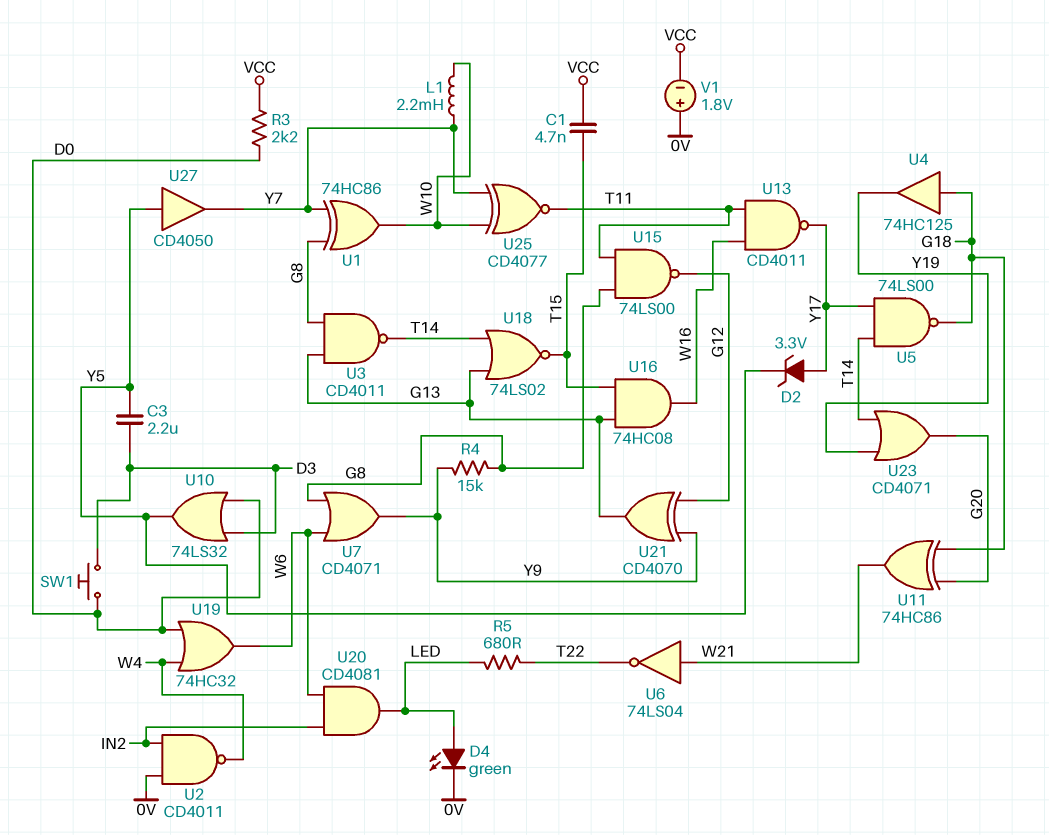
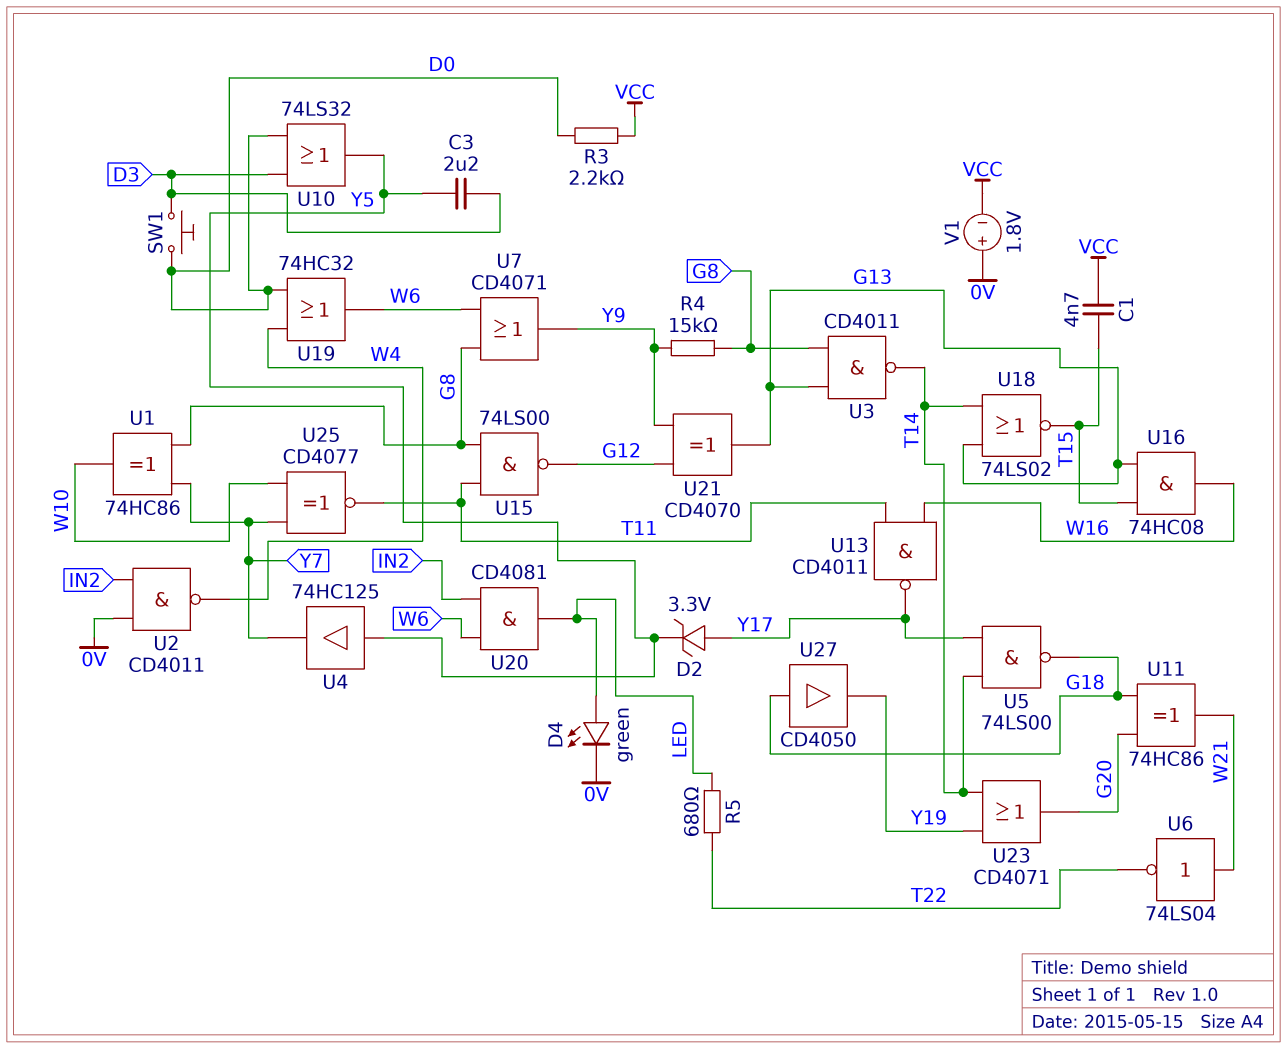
L1: 2.2mH (W10, Y7) -> none
U4: buffer 74HC125 (in G18, out Y19) -> buffer 74HC125 (in Y5, out Y7)
U27: buffer CD4050 (in Y5, out Y7) -> buffer CD4050 (in G18, out Y19)

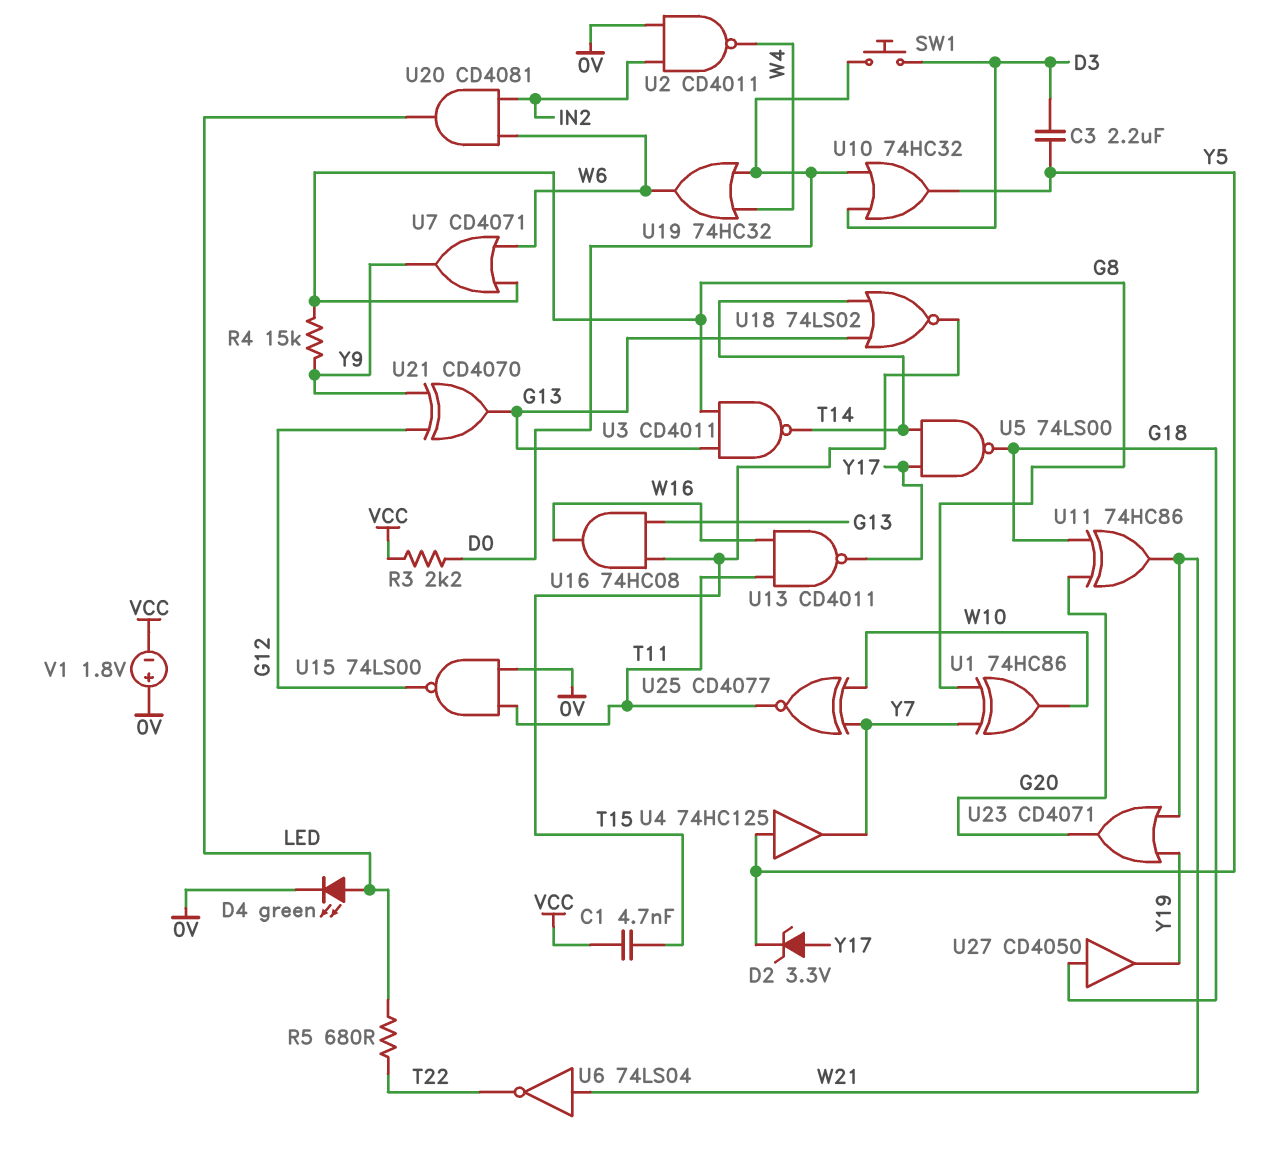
U10: OR 74LS32 (in D0, in D3, out Y5) -> OR 74HC32 (in D0, in D3, out Y5)
U15: NAND 74LS00 (in G8, in T11, out G12) -> NAND 74LS00 (in 0V, in T11, out G12)
U23: OR CD4071 (in T14, in Y19, out G20) -> OR CD4071 (in W21, in Y19, out G20)

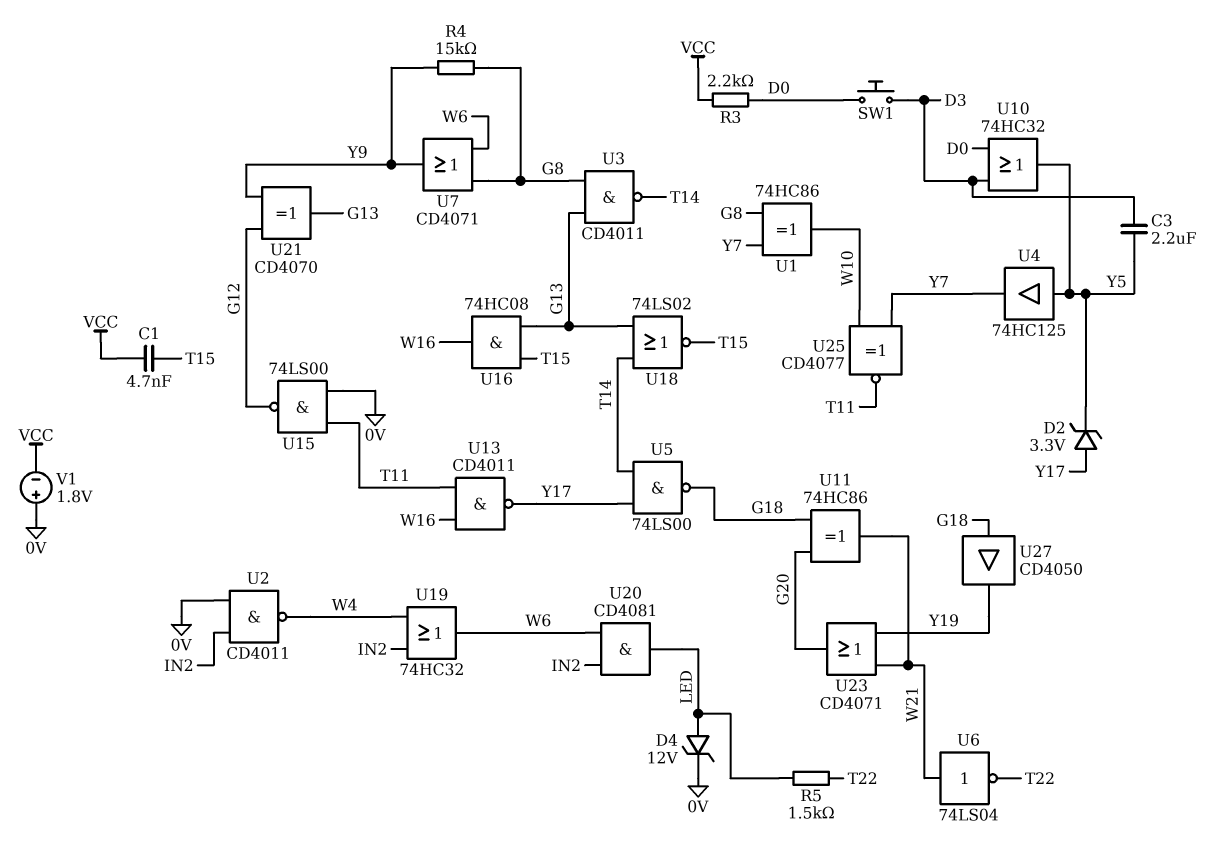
D4: LED green (A LED, K 0V) -> zener 12V (A LED, K 0V)
R5: 680 (LED, T22) -> 1.5k (LED, T22)
U19: OR 74HC32 (in D0, in W4, out W6) -> OR 74HC32 (in IN2, in W4, out W6)

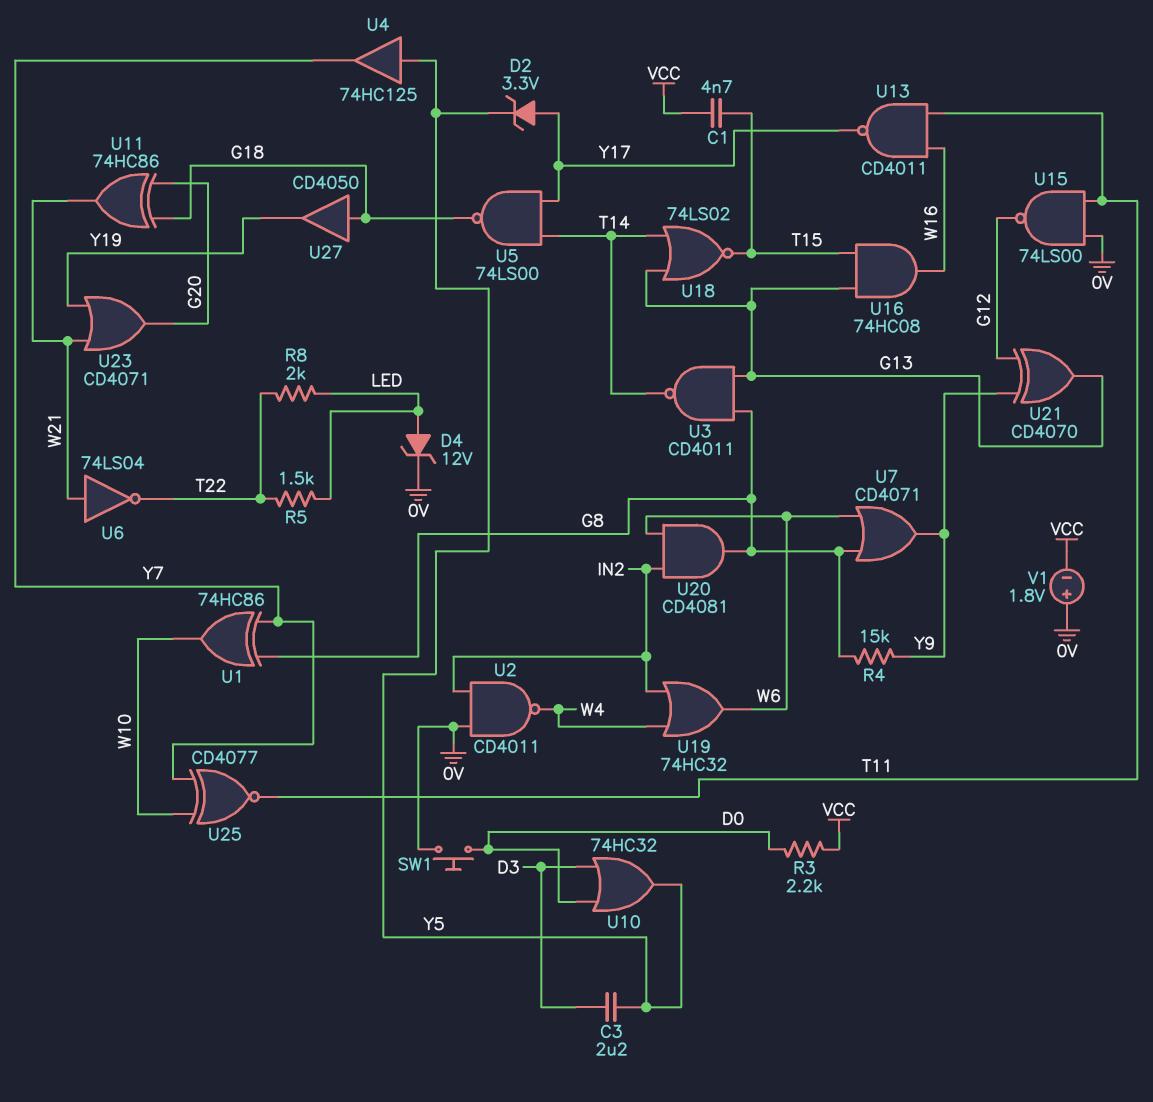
R8: none -> 2k (LED, T22)
SW1: button (D0, D3) -> button (0V, D0)
U20: AND CD4081 (in IN2, in W6, out LED) -> AND CD4081 (in IN2, in W6, out G8)

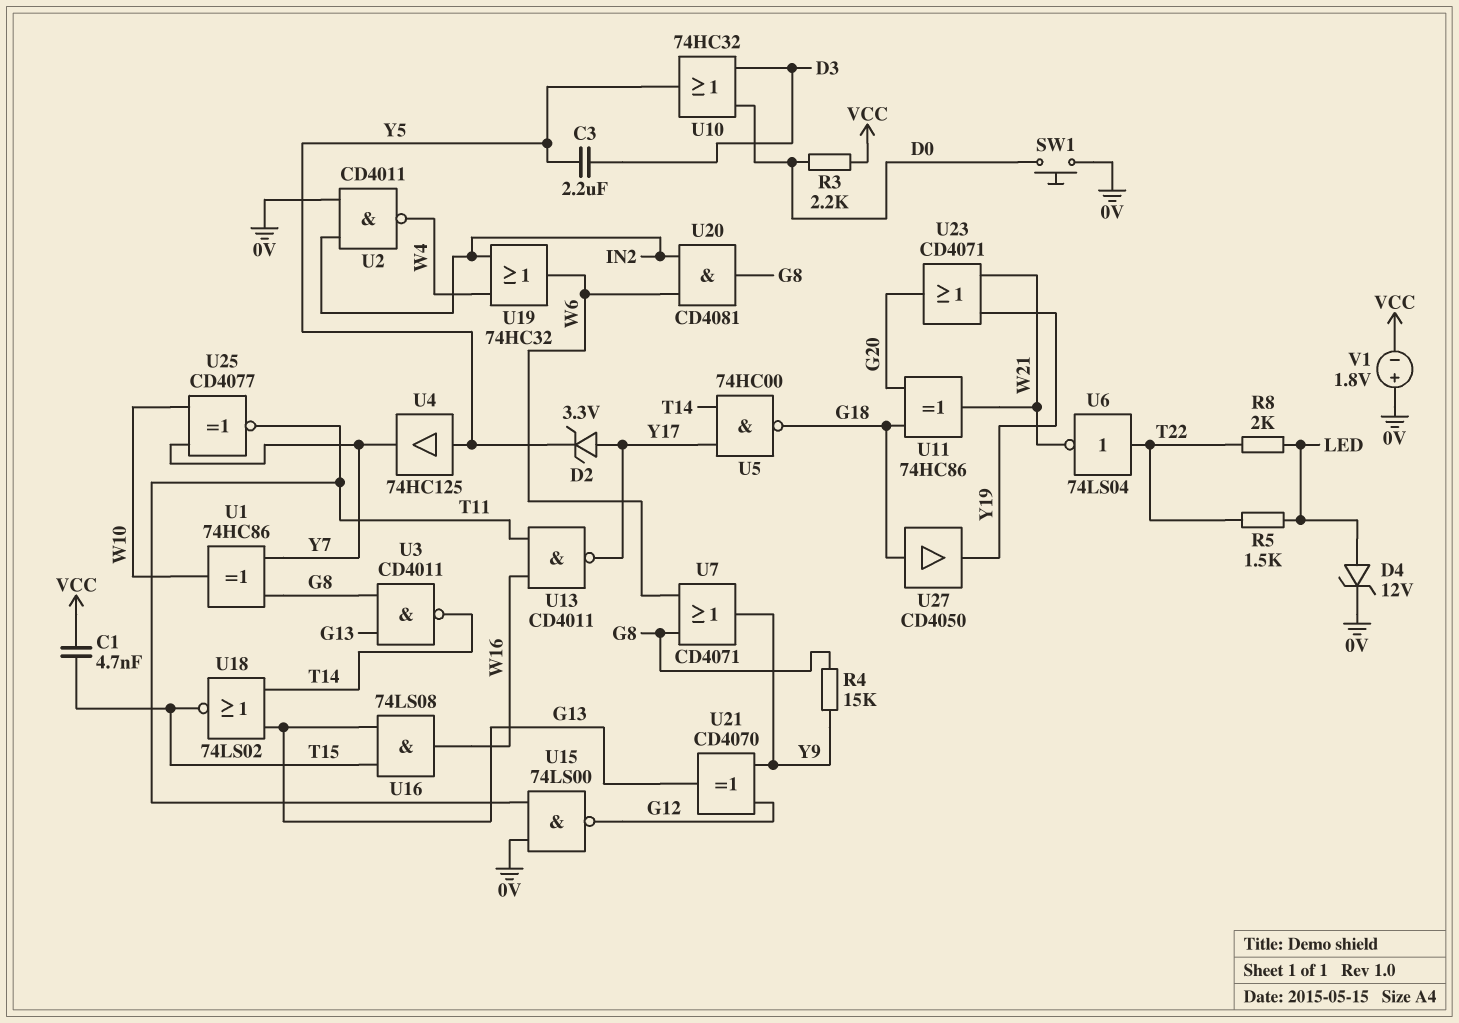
U5: NAND 74LS00 (in T14, in Y17, out G18) -> NAND 74HC00 (in T14, in Y17, out G18)
U6: NOT 74LS04 (in W21, out T22) -> NOT 74LS04 (in T22, out W21)
U16: AND 74HC08 (in G13, in T15, out W16) -> AND 74LS08 (in G13, in T15, out W16)

